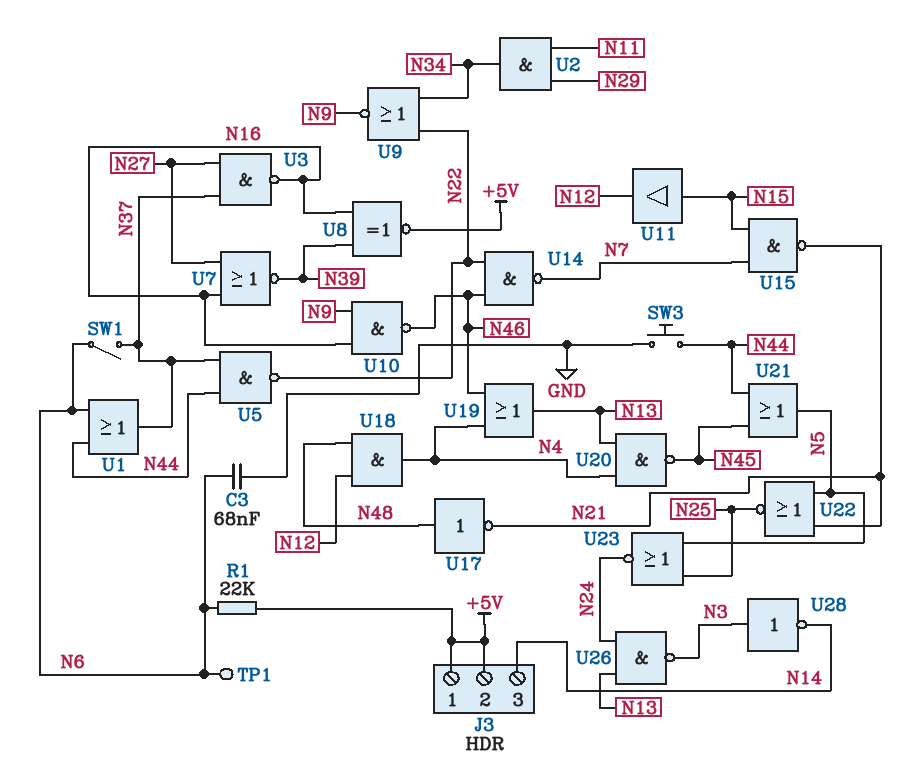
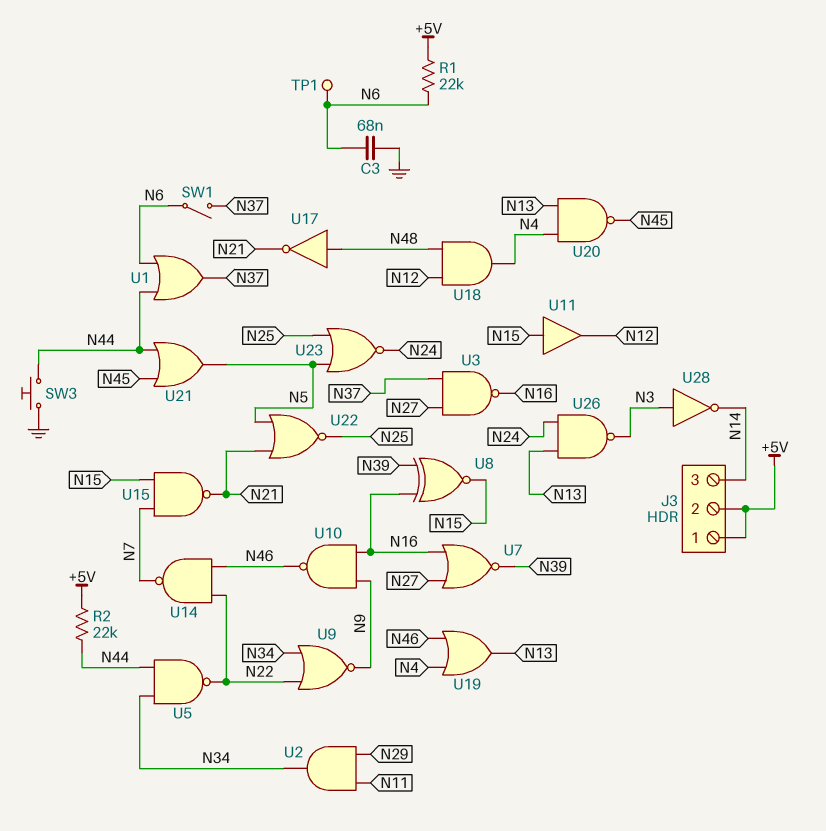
R2: none -> 22k (+5V, N44)
U5: NAND (in N37, in N44, out N22) -> NAND (in N34, in N44, out N22)
U8: XNOR (in N16, in N39, out +5V) -> XNOR (in N16, in N39, out N15)

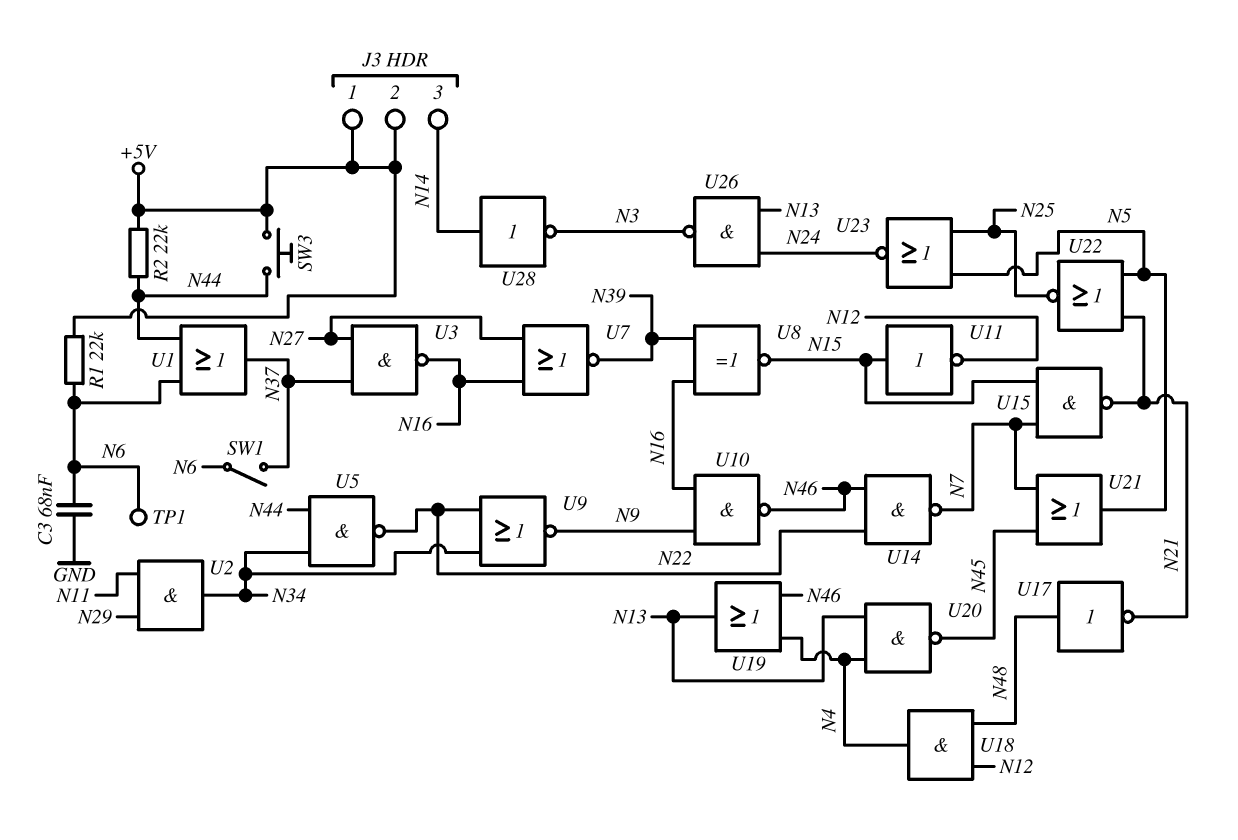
SW3: button (GND, N44) -> button (+5V, N44)
U11: buffer (in N15, out N12) -> NOT (in N15, out N12)
U21: OR (in N44, in N45, out N5) -> OR (in N7, in N45, out N5)
U28: NOT (in N3, out N14) -> NOT (in N14, out N3)

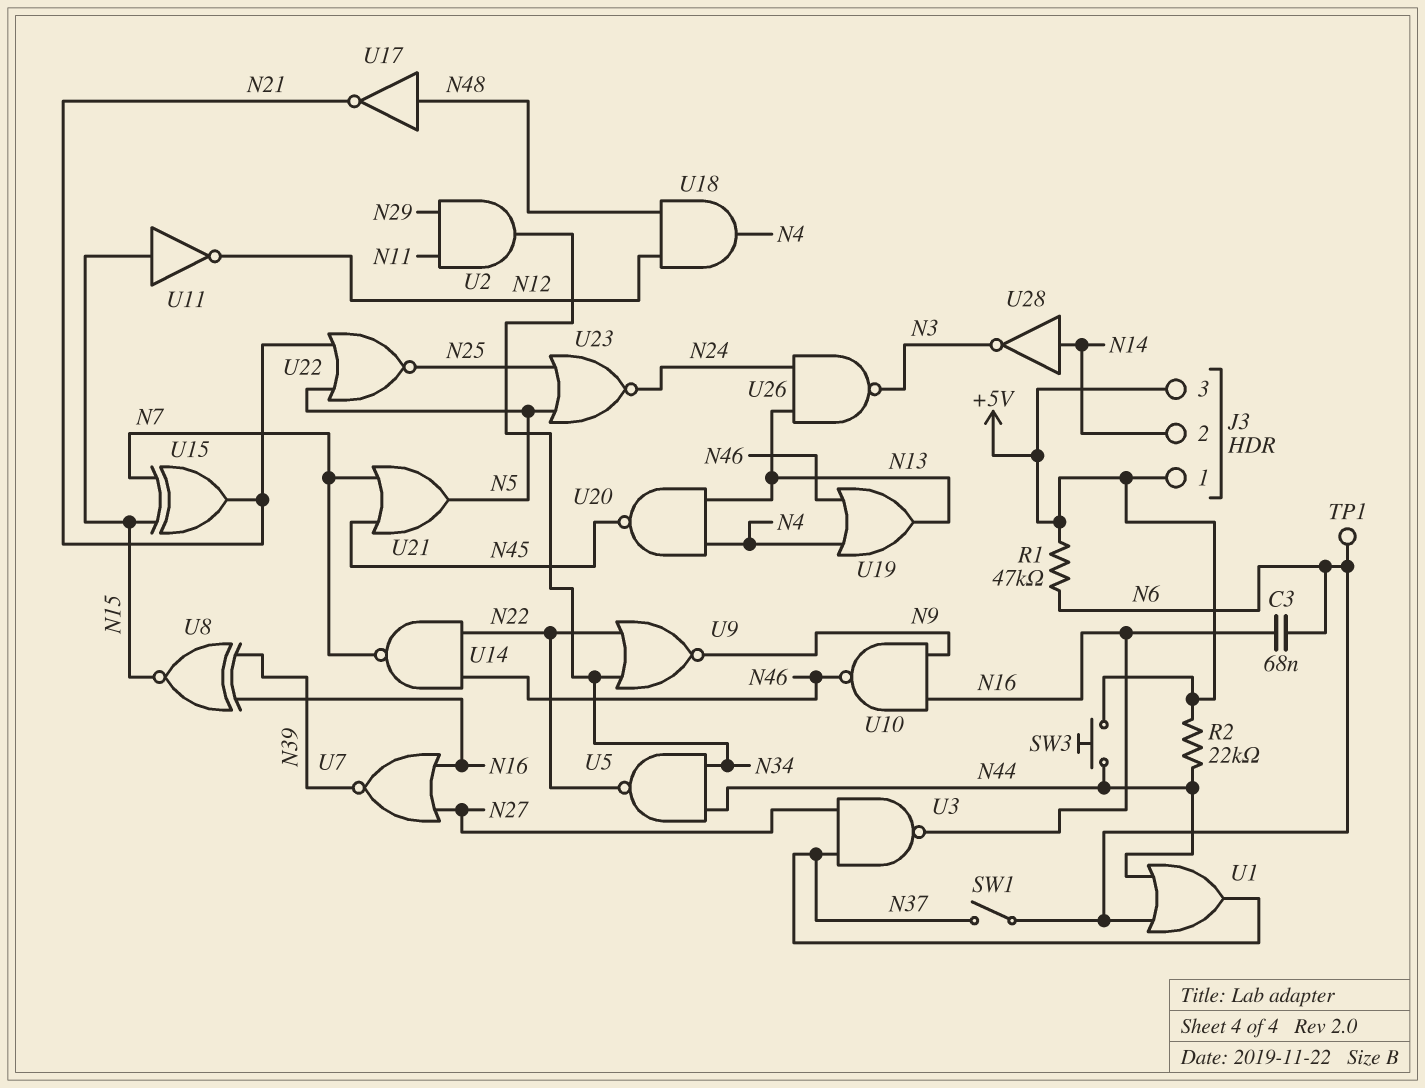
C3: 68nF (GND, N6) -> 68nF (N6, N16)
J3 pin 2: +5V -> N14
J3 pin 3: N14 -> +5V
R1: 22k (+5V, N6) -> 47k (+5V, N6)
U15: NAND (in N7, in N15, out N21) -> XOR (in N7, in N15, out N21)

